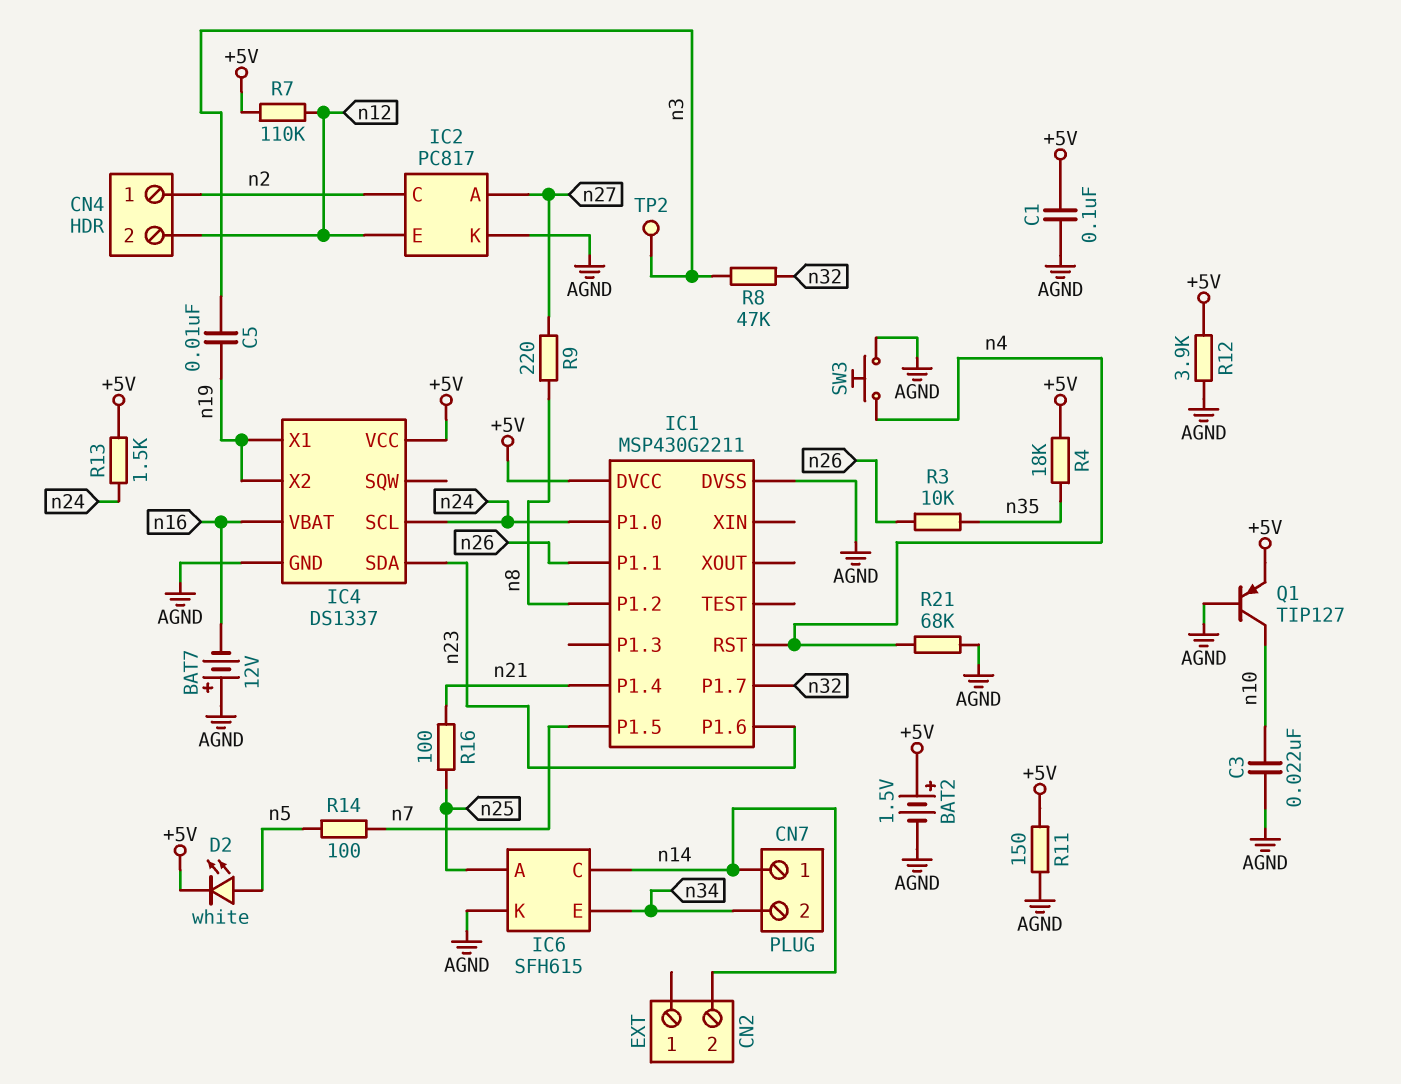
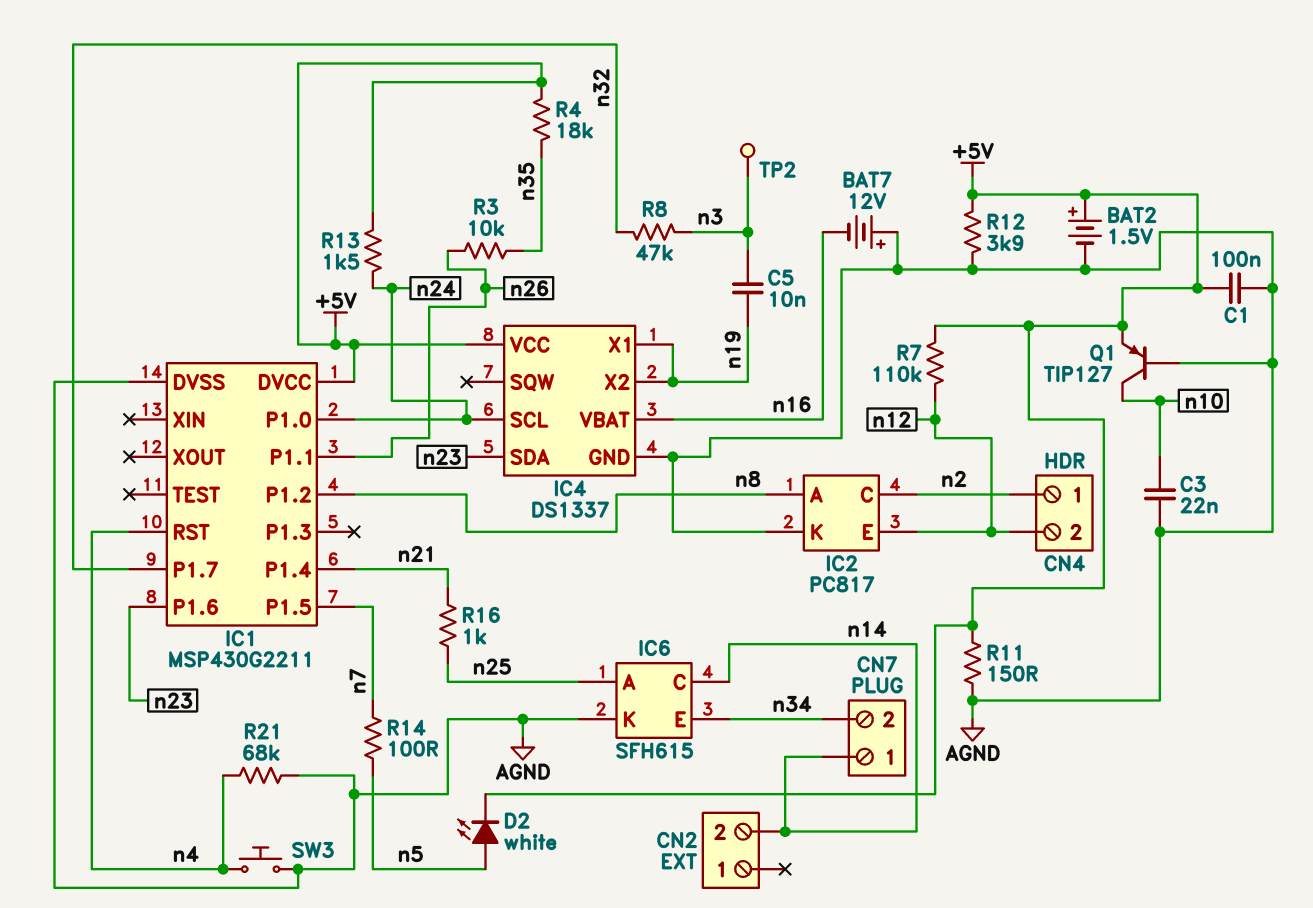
IC2 pin A: n27 -> n8
R9: 220 (n8, n27) -> none
R16: 100 (n21, n25) -> 1k (n21, n25)

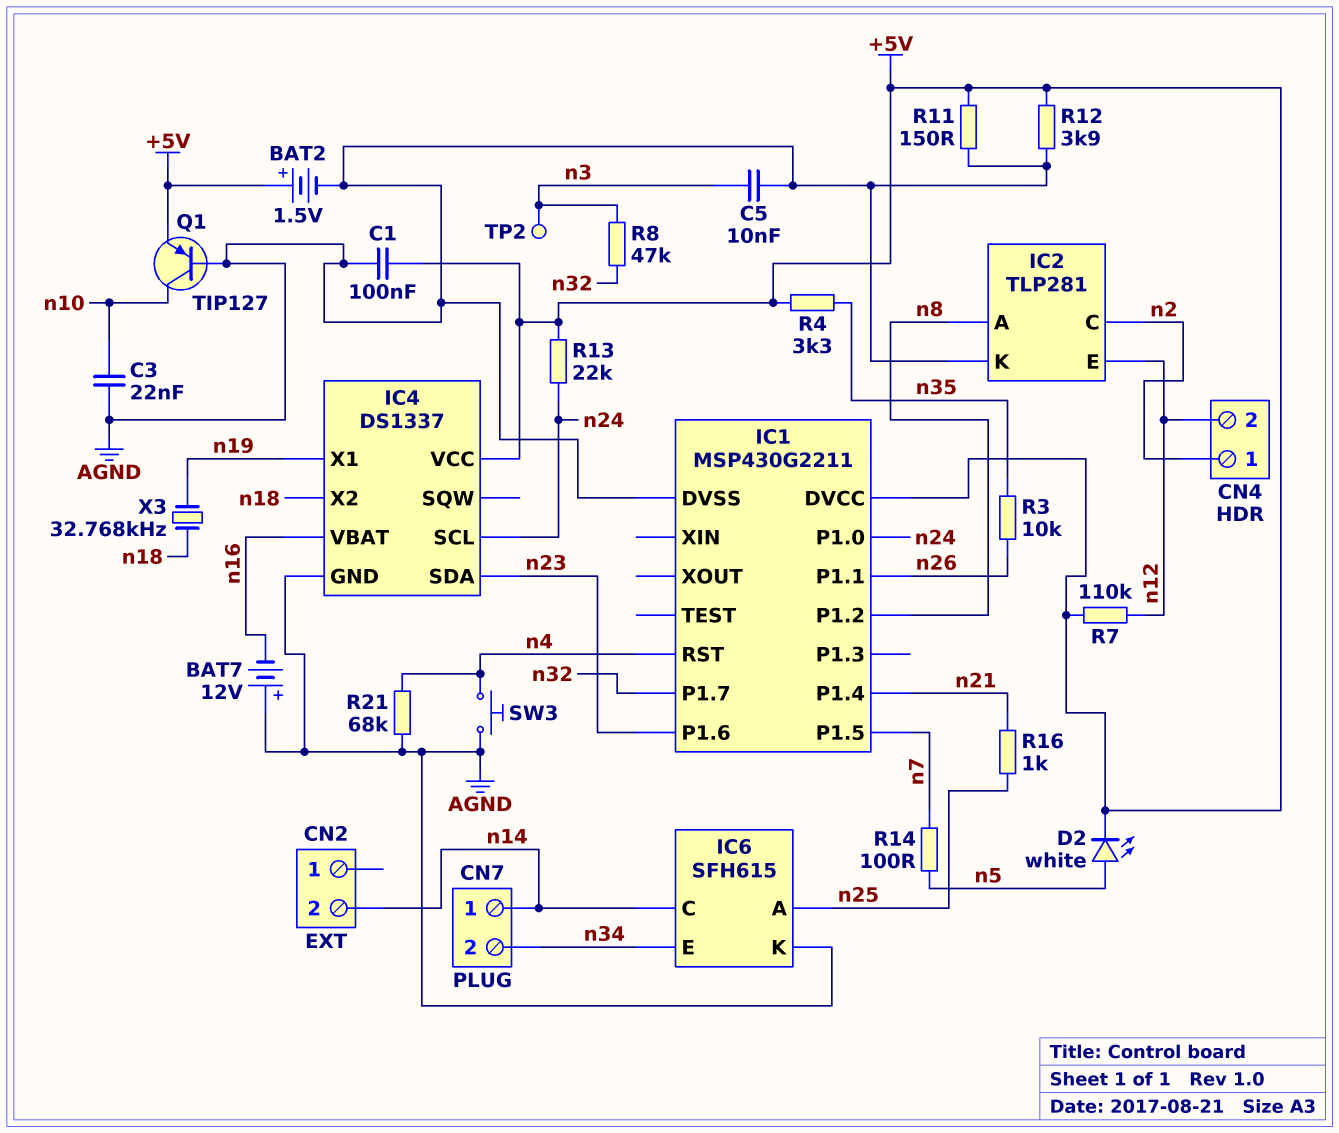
C5: 10nF (n3, n19) -> 10nF (AGND, n3)
IC2: PC817 -> TLP281
IC4 pin X2: n19 -> n18
R4: 18k (+5V, n35) -> 3.3k (+5V, n35)
R13: 1.5k (+5V, n24) -> 22k (+5V, n24)
X3: none -> 32.768kHz (n18, n19)

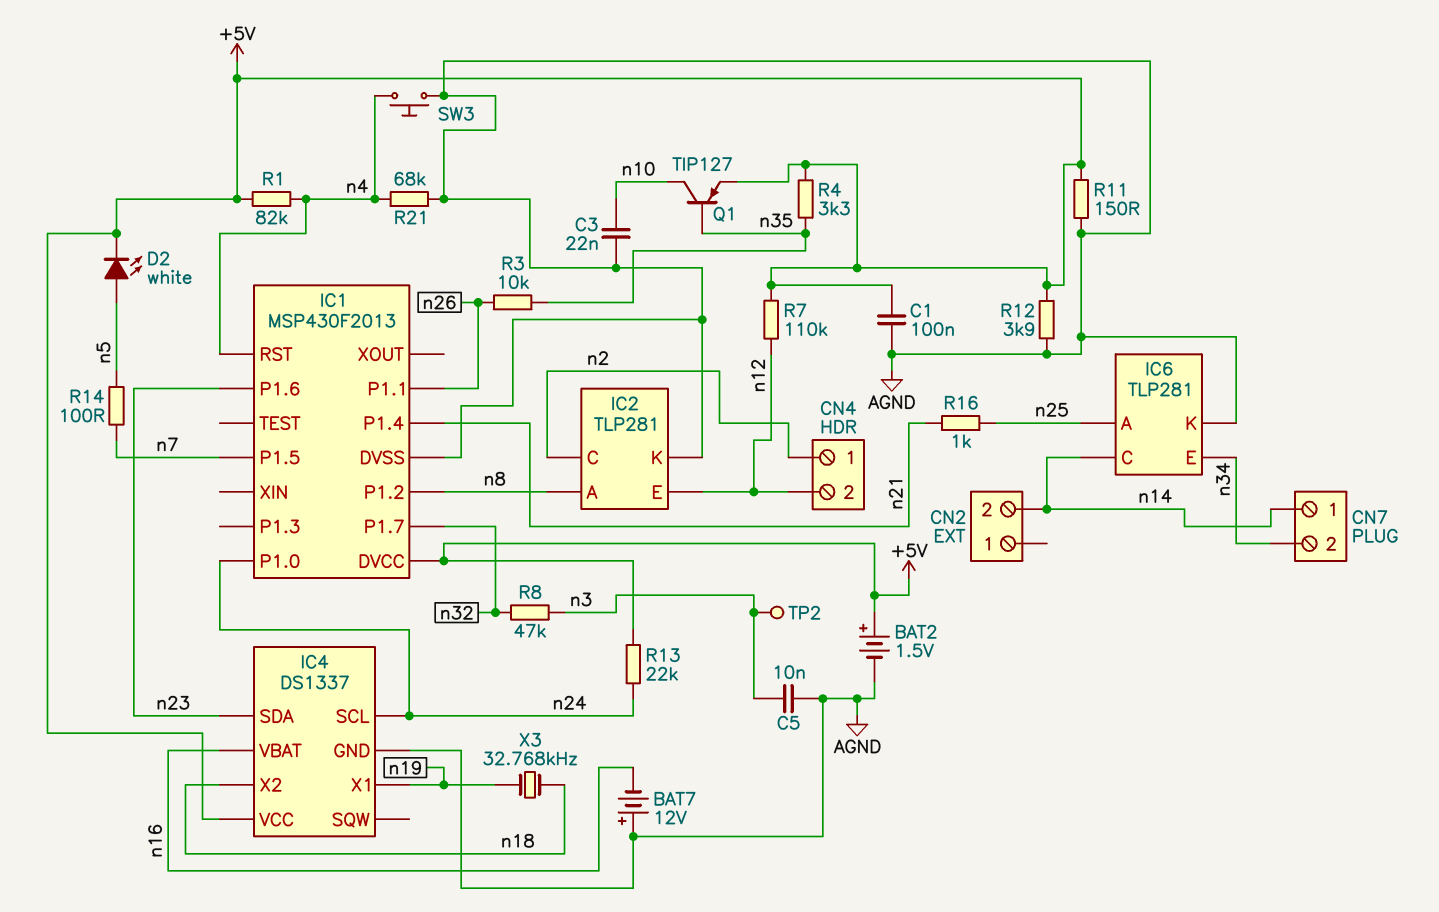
IC1: MSP430G2211 -> MSP430F2013
IC6: SFH615 -> TLP281
Q1: PNP TIP127 (B AGND, C n10, E +5V) -> PNP TIP127 (B n35, C n10, E +5V)
R1: none -> 82k (+5V, n4)

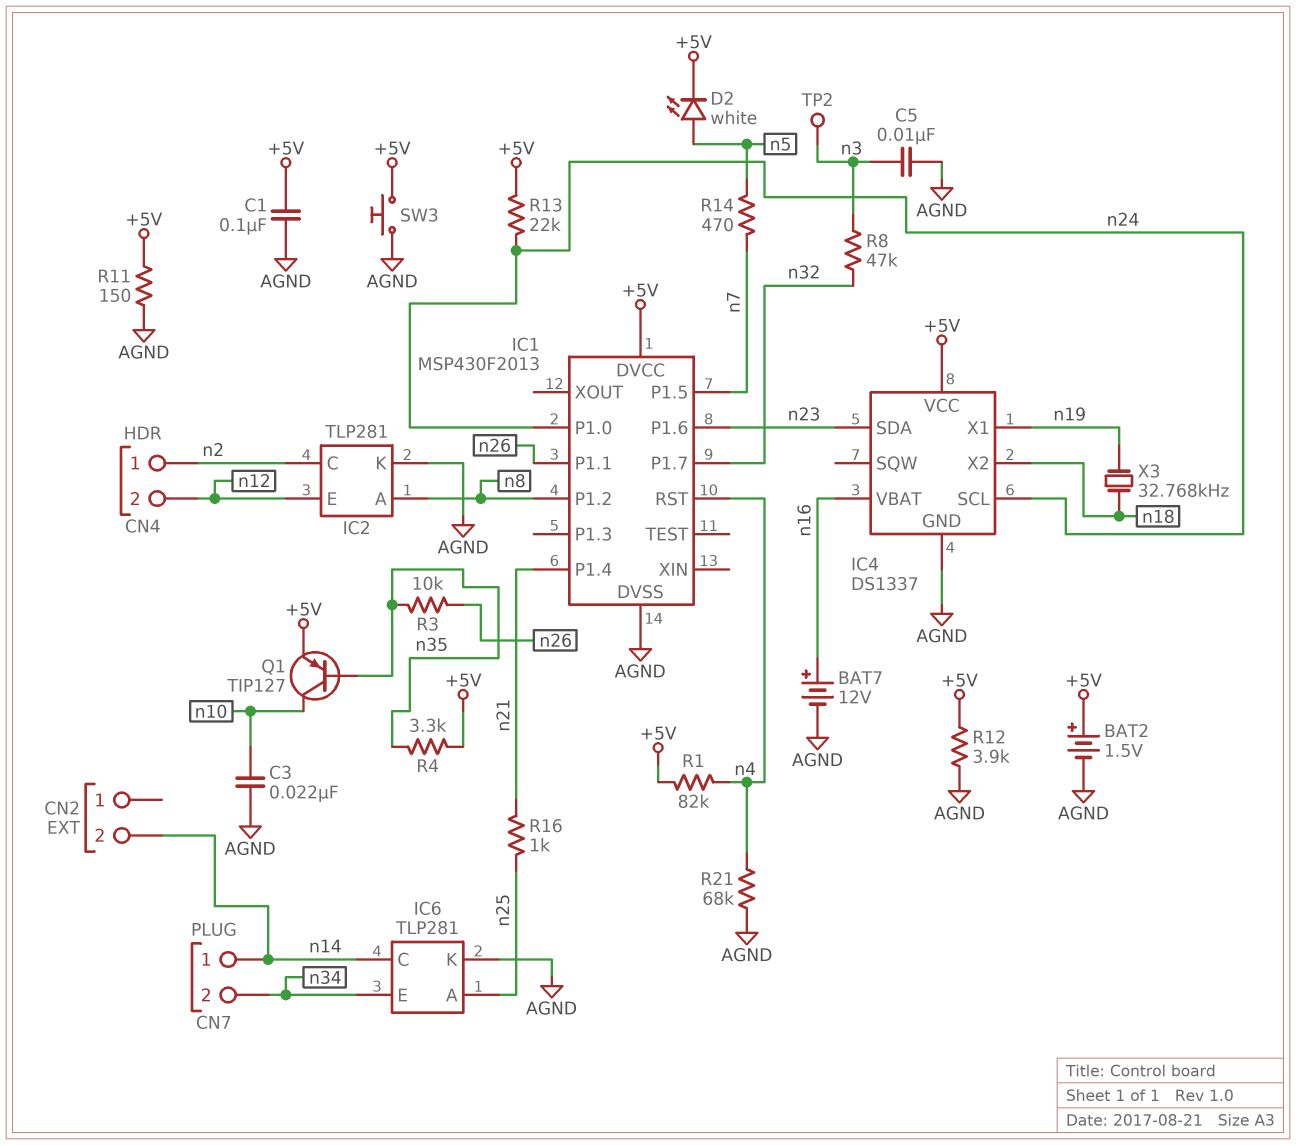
BAT7: 12V (plus AGND, minus n16) -> 12V (plus n16, minus AGND)
R7: 110k (+5V, n12) -> none
R14: 100 (n5, n7) -> 470 (n5, n7)
SW3: button (AGND, n4) -> button (+5V, AGND)

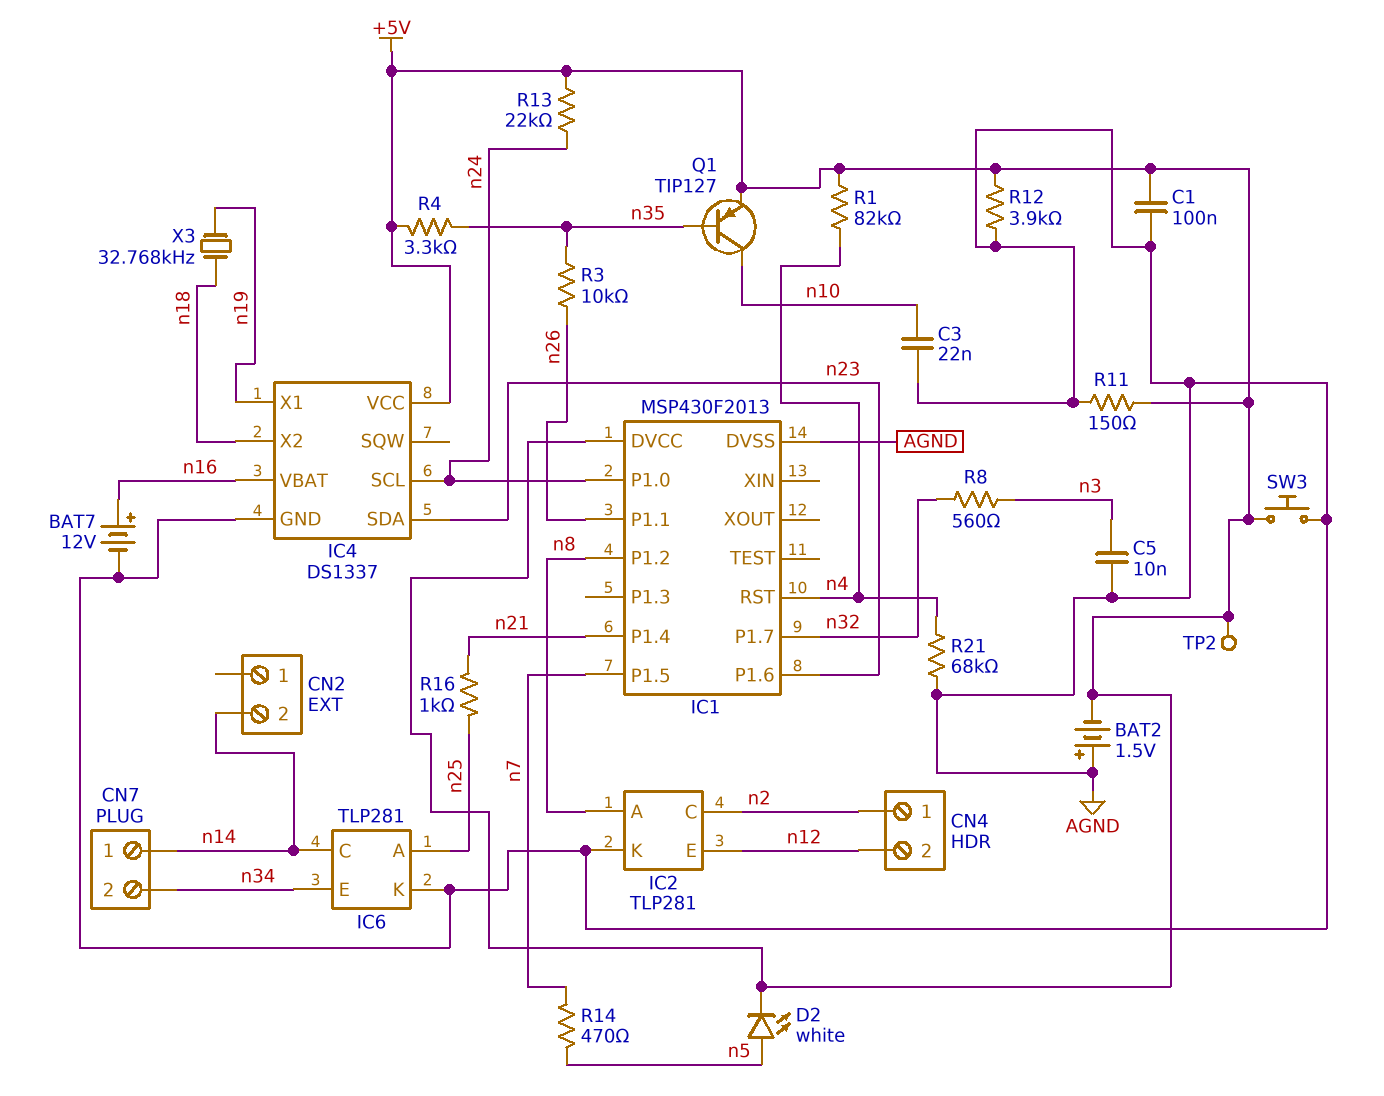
BAT2: 1.5V (plus +5V, minus AGND) -> 1.5V (plus AGND, minus +5V)
R8: 47k (n3, n32) -> 560 (n3, n32)
TP2: test point (n3) -> test point (+5V)

